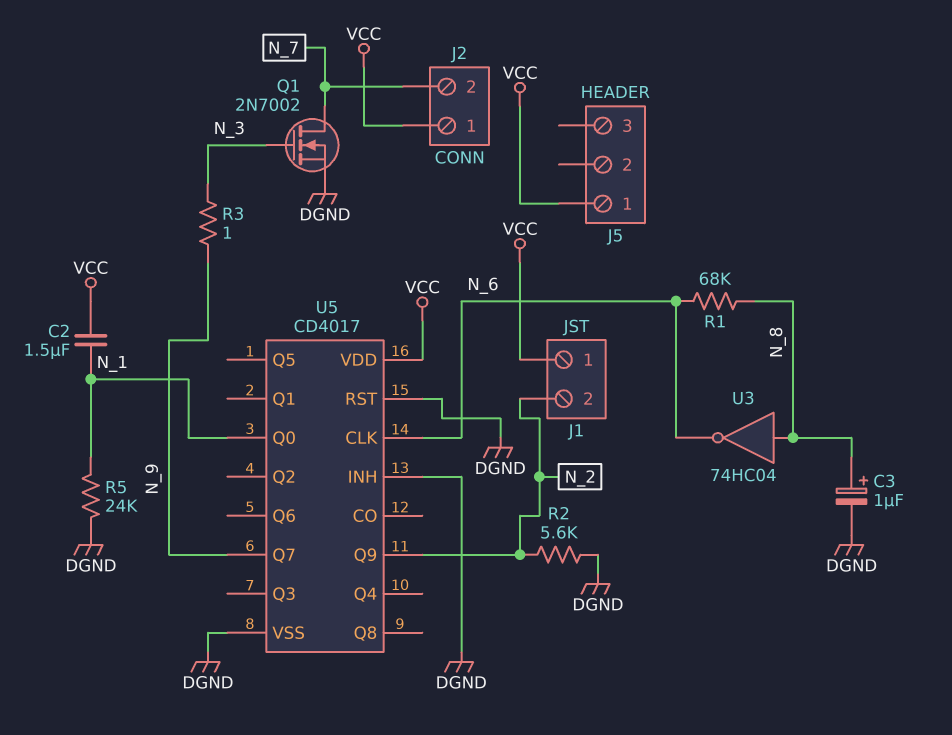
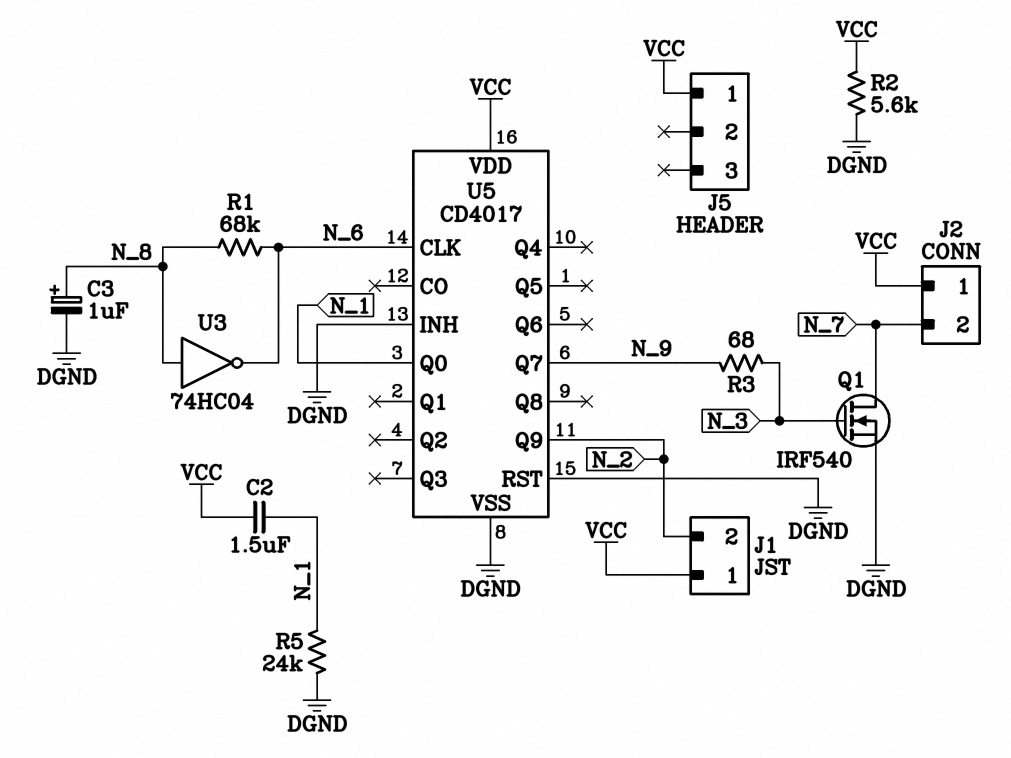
Q1: NMOS 2N7002 (G N_3, D N_7, S DGND) -> NMOS IRF540 (G N_3, D N_7, S DGND)
R2: 5.6k (DGND, N_2) -> 5.6k (DGND, VCC)
R3: 1 (N_3, N_9) -> 68 (N_3, N_9)

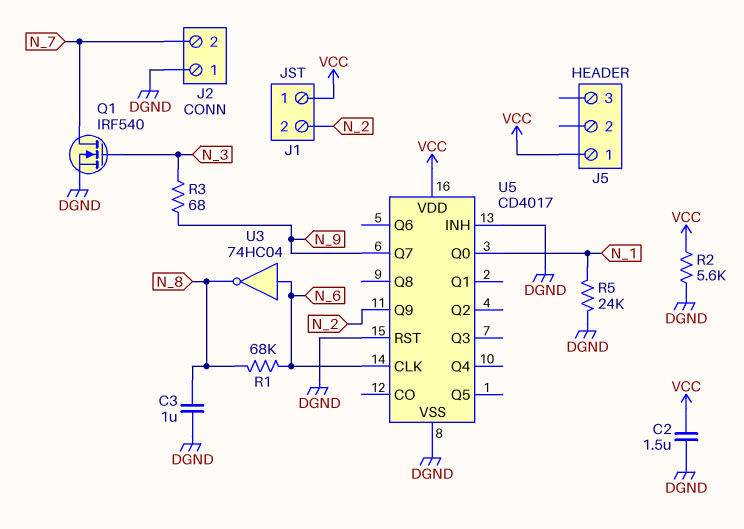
C2: 1.5uF (N_1, VCC) -> 1.5uF (DGND, VCC)
C3: 1uF (plus N_8, minus DGND) -> 1uF (DGND, N_8)
J2 pin 1: VCC -> DGND
U3: NOT 74HC04 (in N_8, out N_6) -> NOT 74HC04 (in N_6, out N_8)

